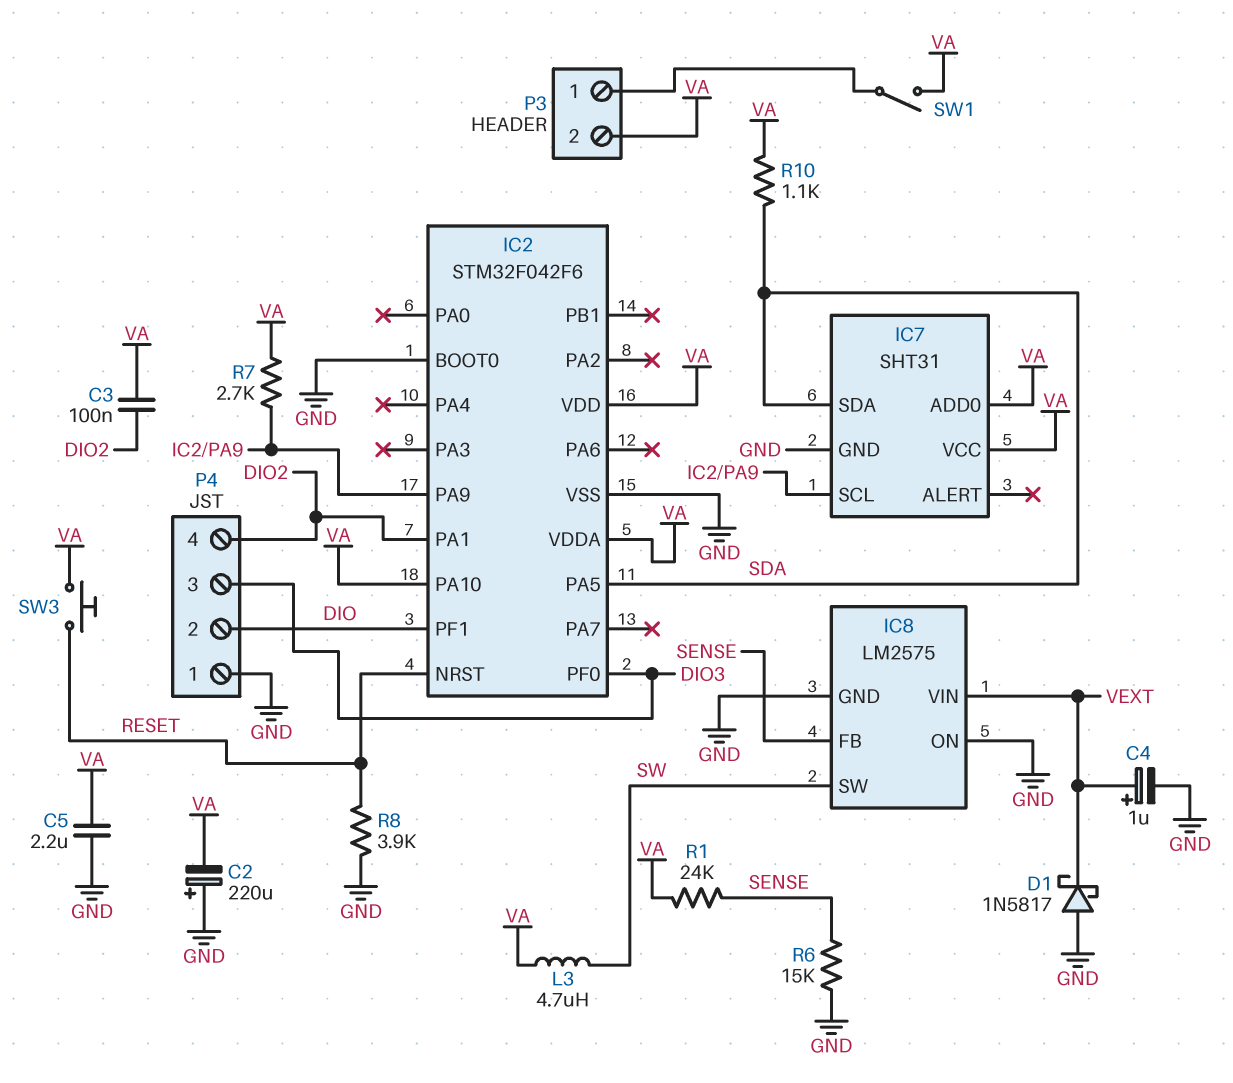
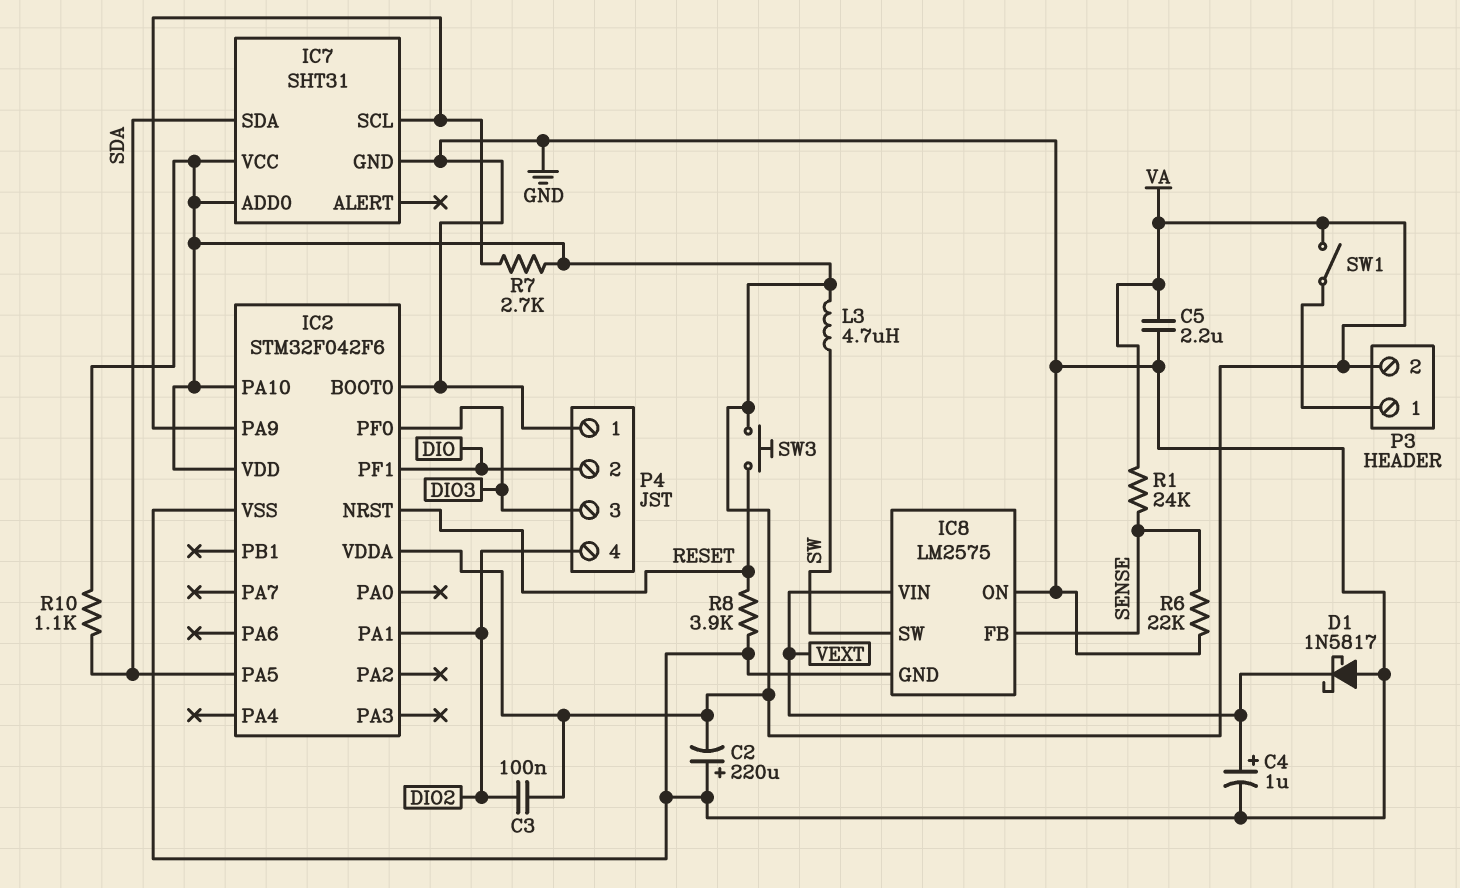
R6: 15k (GND, SENSE) -> 22k (GND, SENSE)

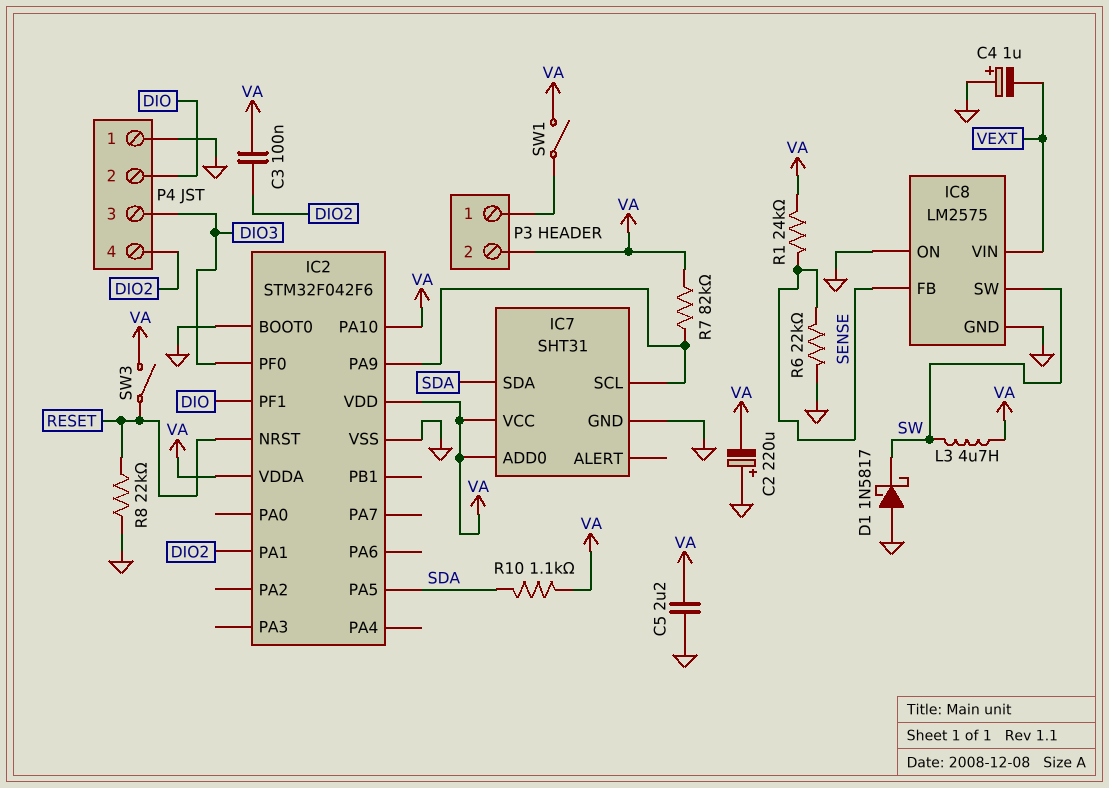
C4: 1uF (plus VEXT, minus GND) -> 1uF (plus GND, minus VEXT)
D1: schottky 1N5817 (A GND, K VEXT) -> schottky 1N5817 (A GND, K SW)
R7: 2.7k (IC2/PA9, VA) -> 82k (IC2/PA9, VA)
R8: 3.9k (GND, RESET) -> 22k (GND, RESET)
SW3: button (RESET, VA) -> switch (RESET, VA)

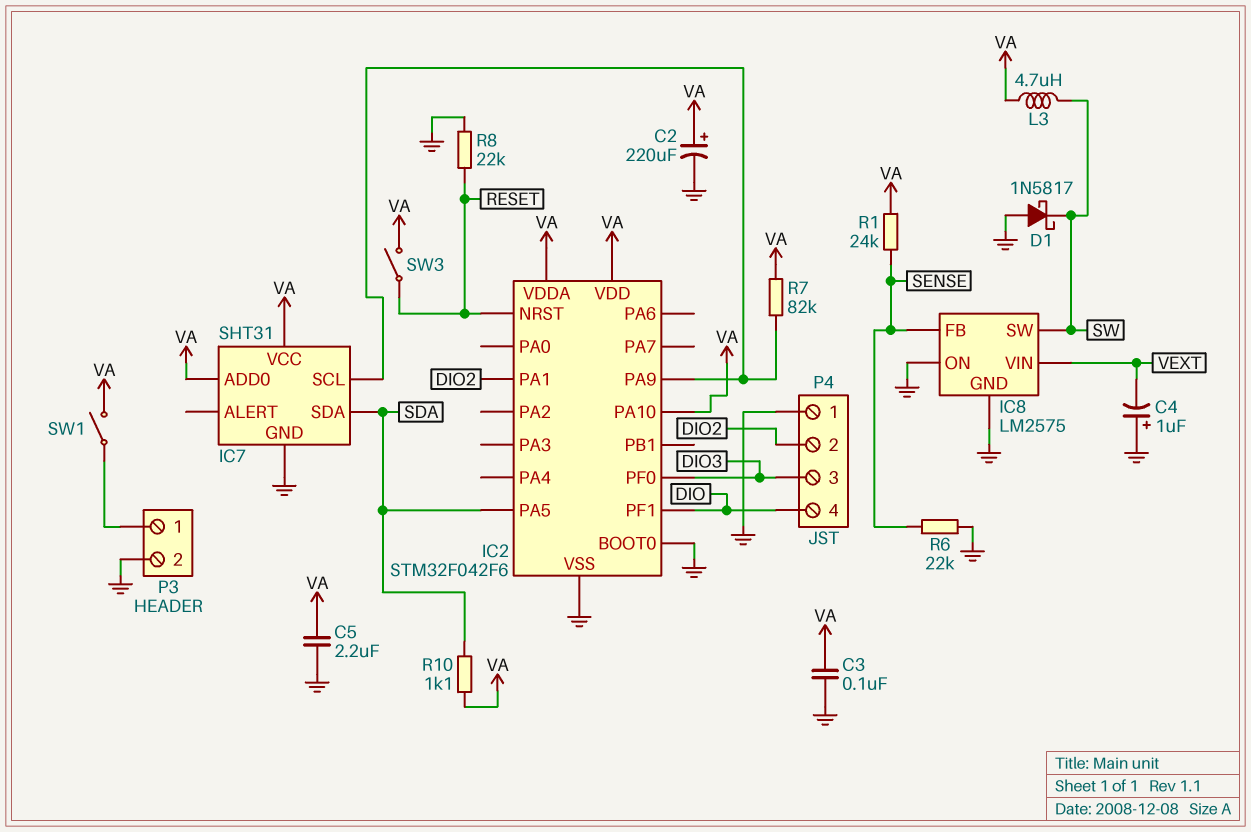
C2: 220uF (plus GND, minus VA) -> 220uF (plus VA, minus GND)
C3: 100nF (DIO2, VA) -> 100nF (GND, VA)
P3 pin 2: VA -> GND
P4 pin 2: DIO -> DIO2
P4 pin 4: DIO2 -> DIO

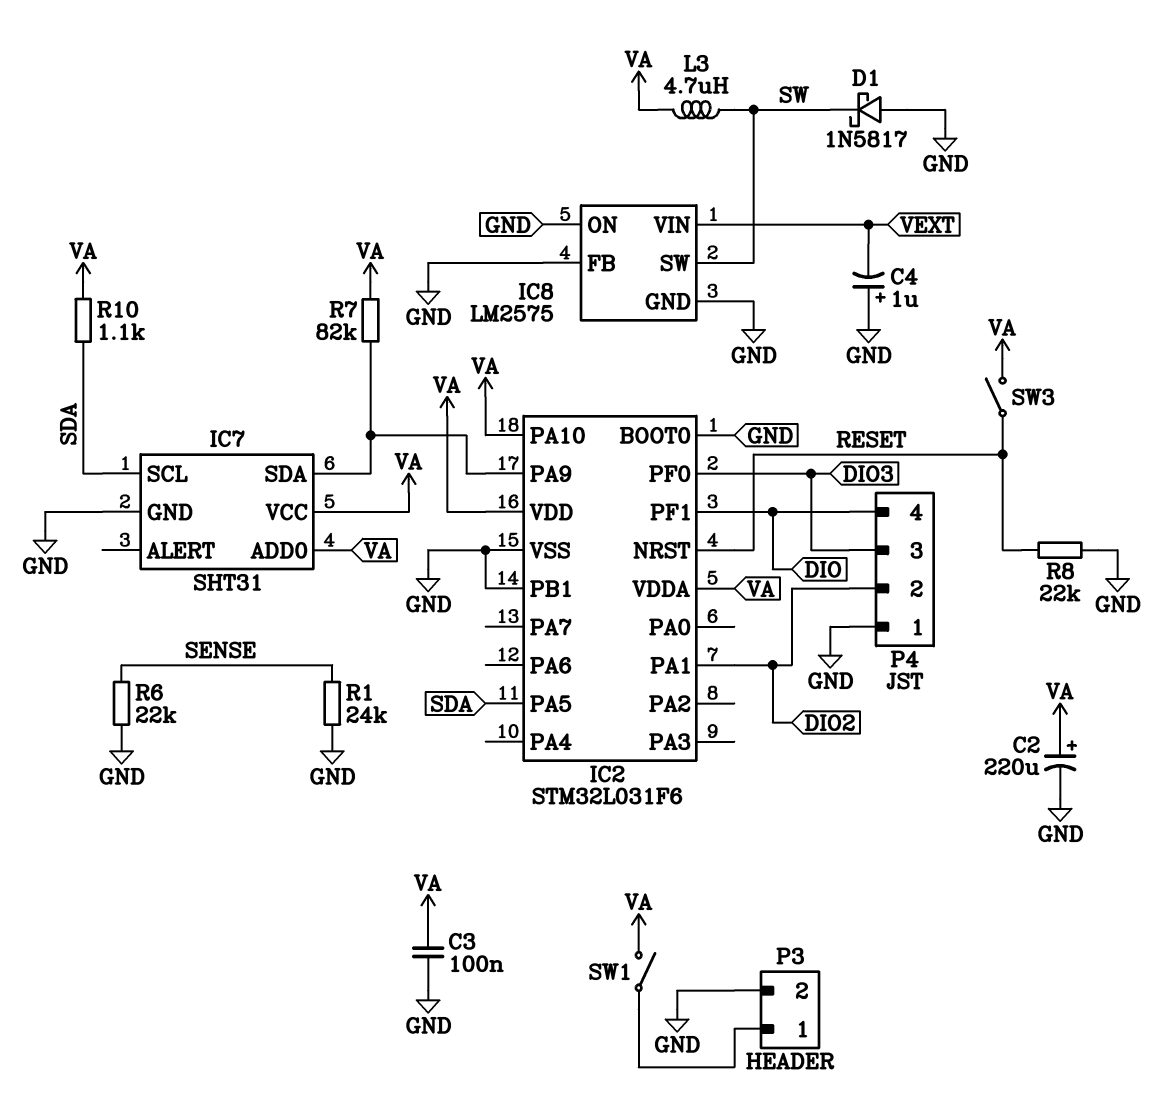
C5: 2.2uF (GND, VA) -> none
IC2: STM32F042F6 -> STM32L031F6
IC2 pin PB1: none -> GND
IC7 pin SCL: IC2/PA9 -> SDA
IC7 pin SDA: SDA -> IC2/PA9
IC8 pin FB: SENSE -> GND
R1: 24k (SENSE, VA) -> 24k (GND, SENSE)

